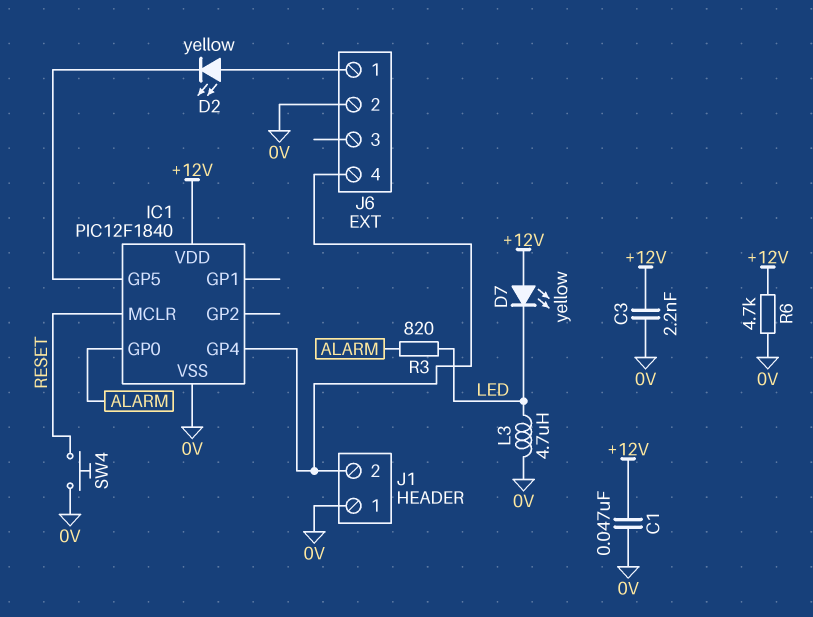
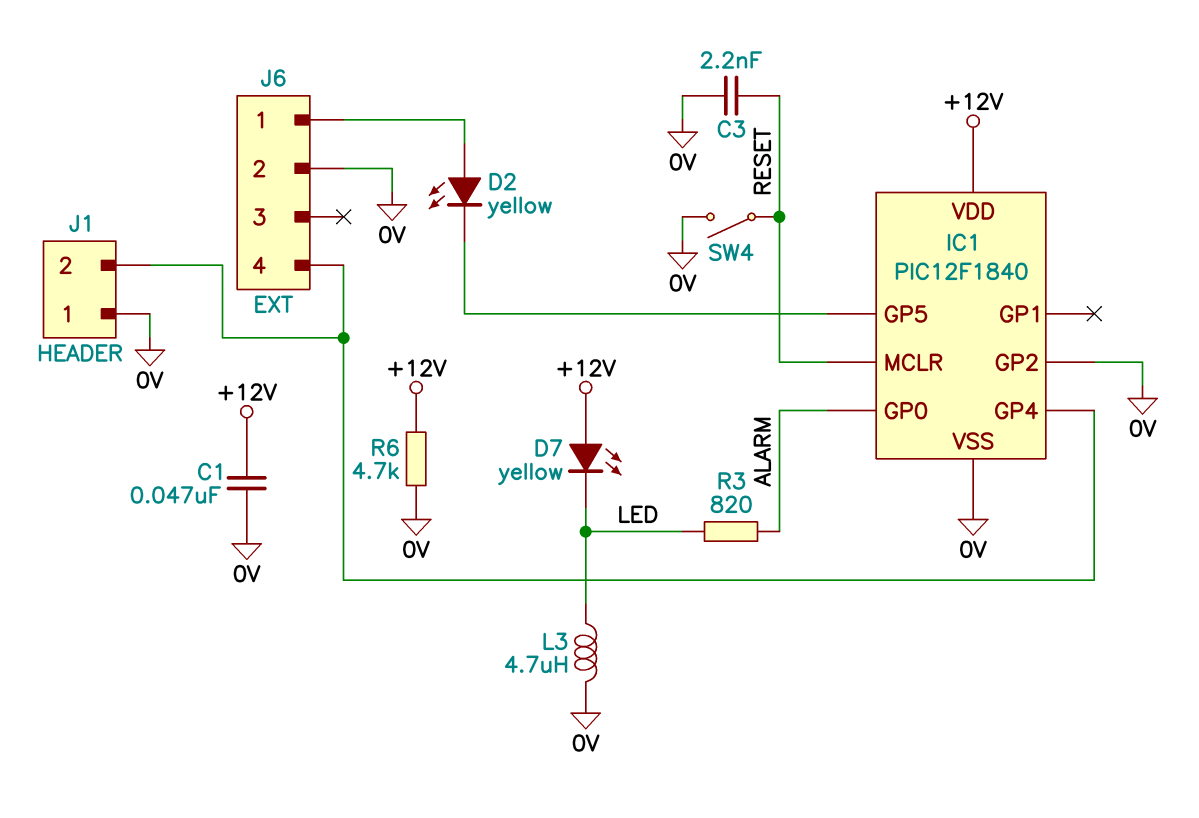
C3: 2.2nF (+12V, 0V) -> 2.2nF (0V, RESET)
IC1 pin GP2: none -> 0V
SW4: button (0V, RESET) -> switch (0V, RESET)

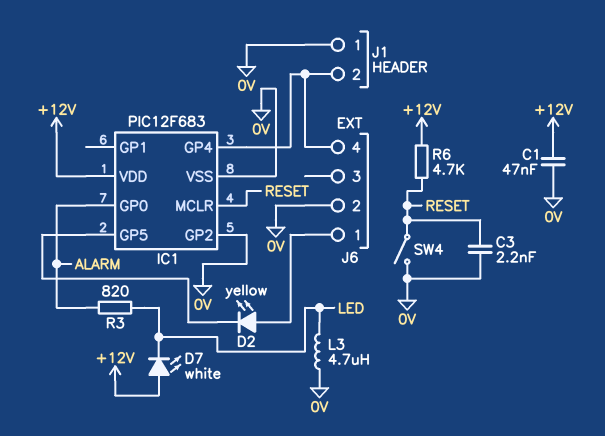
D7: LED yellow (A +12V, K LED) -> LED white (A +12V, K LED)
IC1: PIC12F1840 -> PIC12F683
R6: 4.7k (+12V, 0V) -> 4.7k (+12V, RESET)

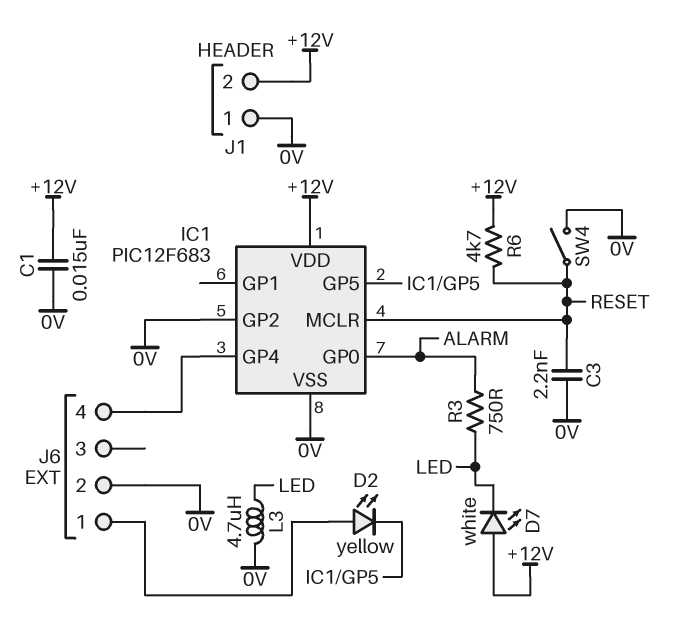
C1: 47nF (+12V, 0V) -> 15nF (+12V, 0V)
J1 pin 2: IC1/GP4 -> +12V
R3: 820 (ALARM, LED) -> 750 (ALARM, LED)

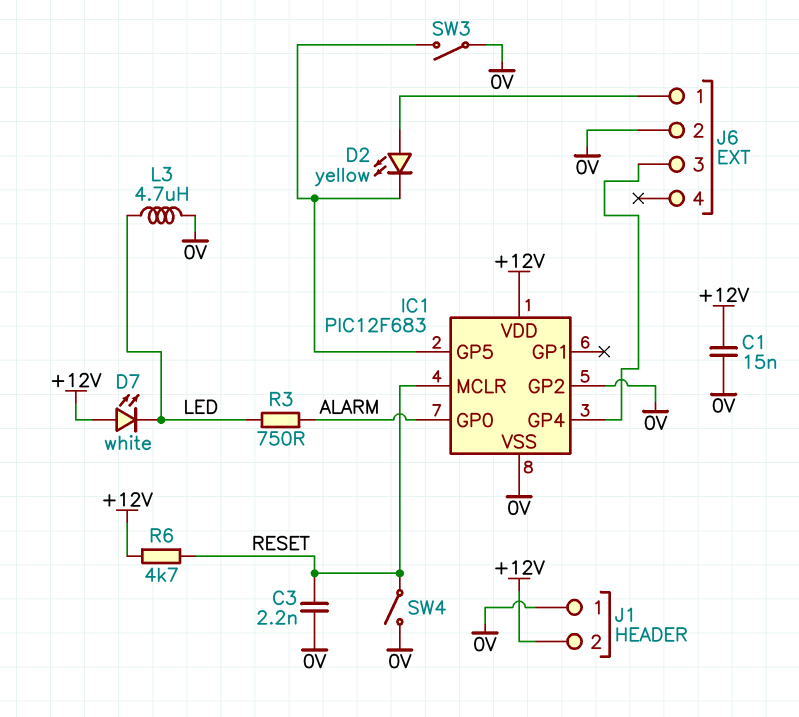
J6 pin 3: none -> IC1/GP4
J6 pin 4: IC1/GP4 -> none
SW3: none -> switch (0V, IC1/GP5)

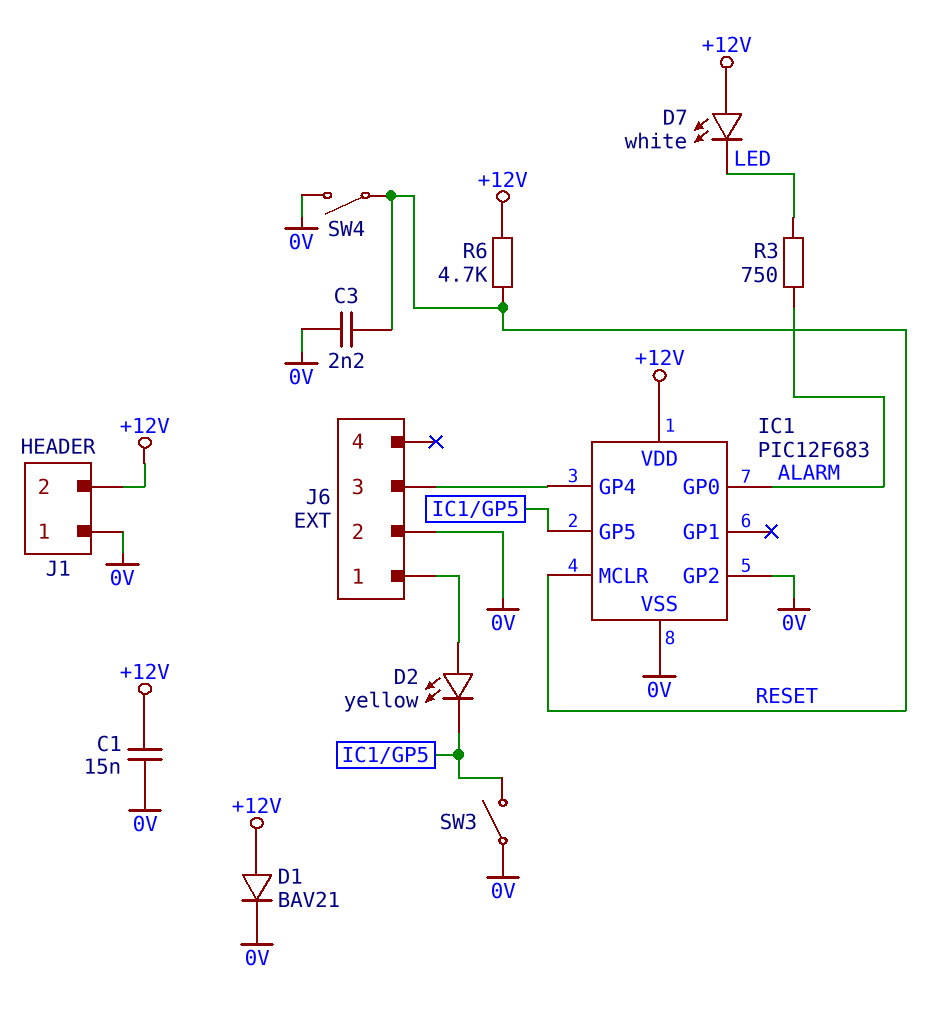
D1: none -> diode BAV21 (A +12V, K 0V)
L3: 4.7uH (0V, LED) -> none

